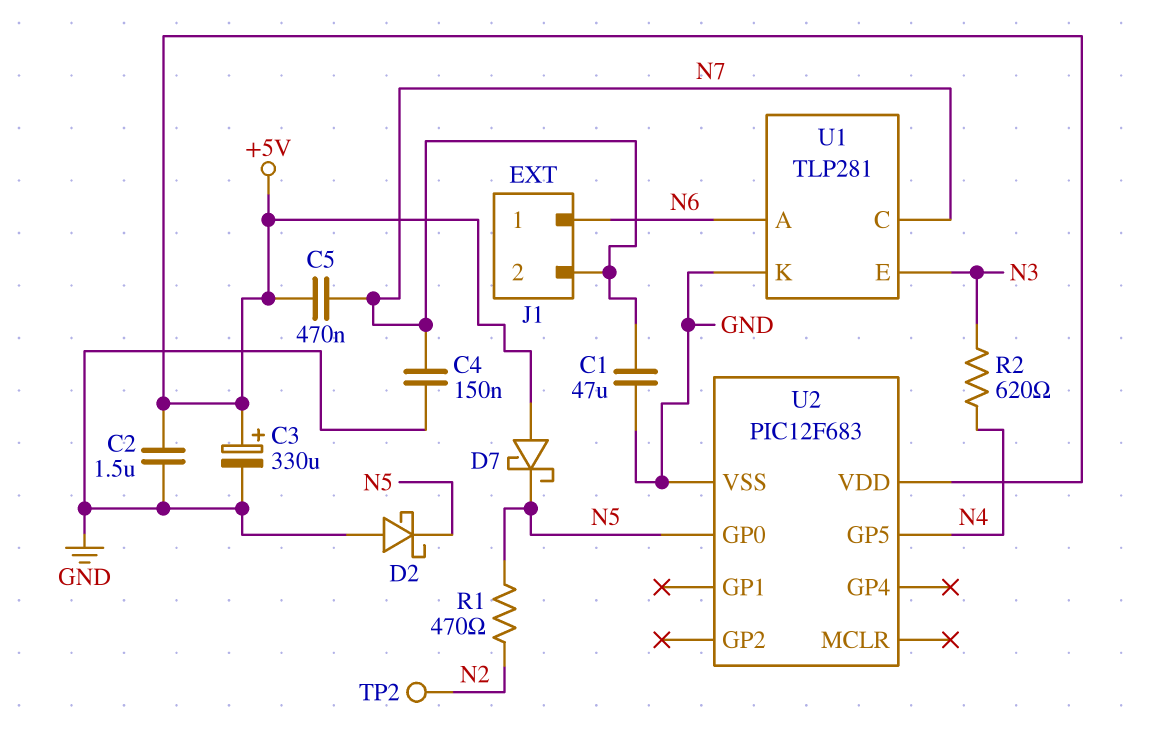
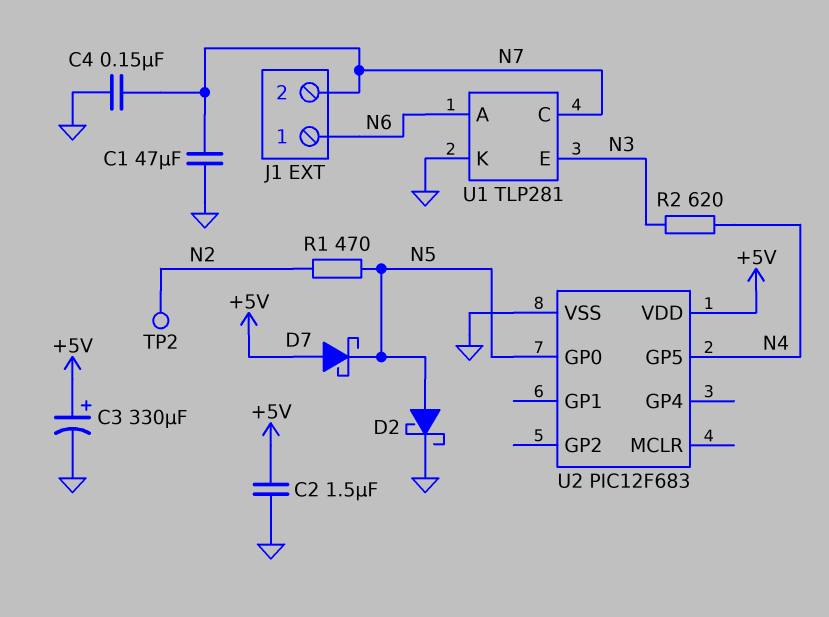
C5: 470nF (+5V, N7) -> none
D2: schottky (A GND, K N5) -> schottky (A N5, K GND)

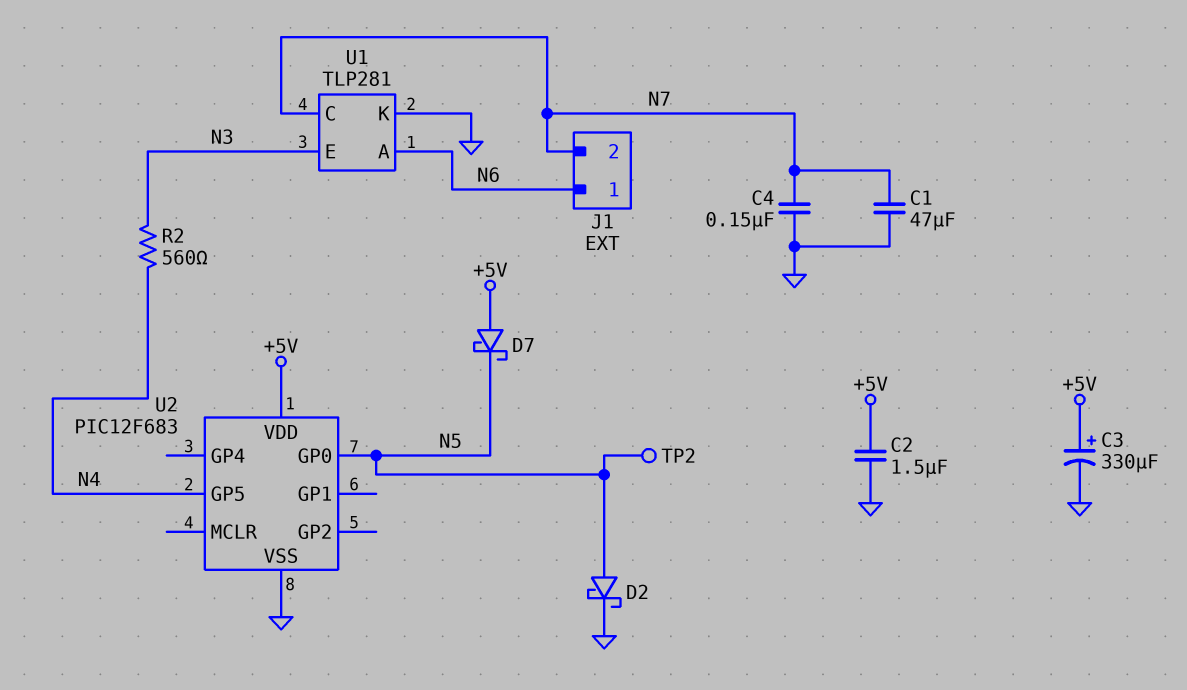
R1: 470 (N2, N5) -> none
R2: 620 (N3, N4) -> 560 (N3, N4)
TP2: test point (N2) -> test point (N5)

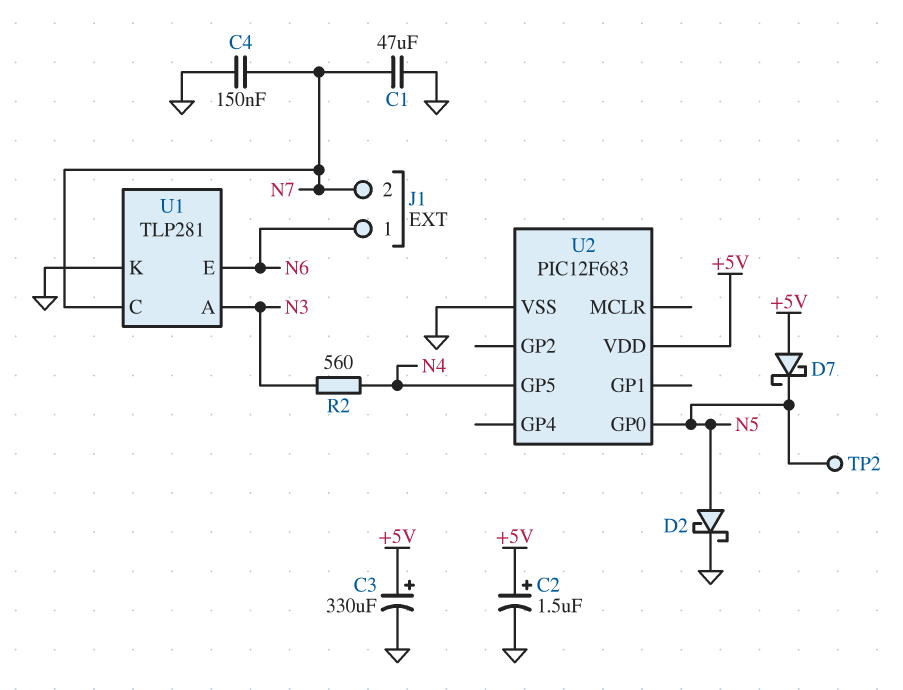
C2: 1.5uF (+5V, GND) -> 1.5uF (plus +5V, minus GND)
U1 pin A: N6 -> N3
U1 pin E: N3 -> N6

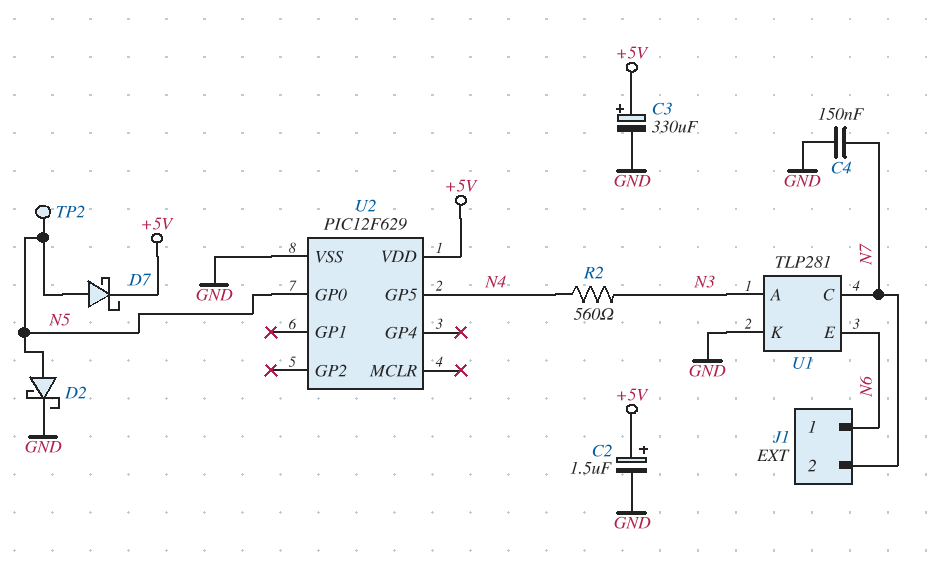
C1: 47uF (GND, N7) -> none
D7: schottky (A +5V, K N5) -> schottky (A N5, K +5V)
U2: PIC12F683 -> PIC12F629

